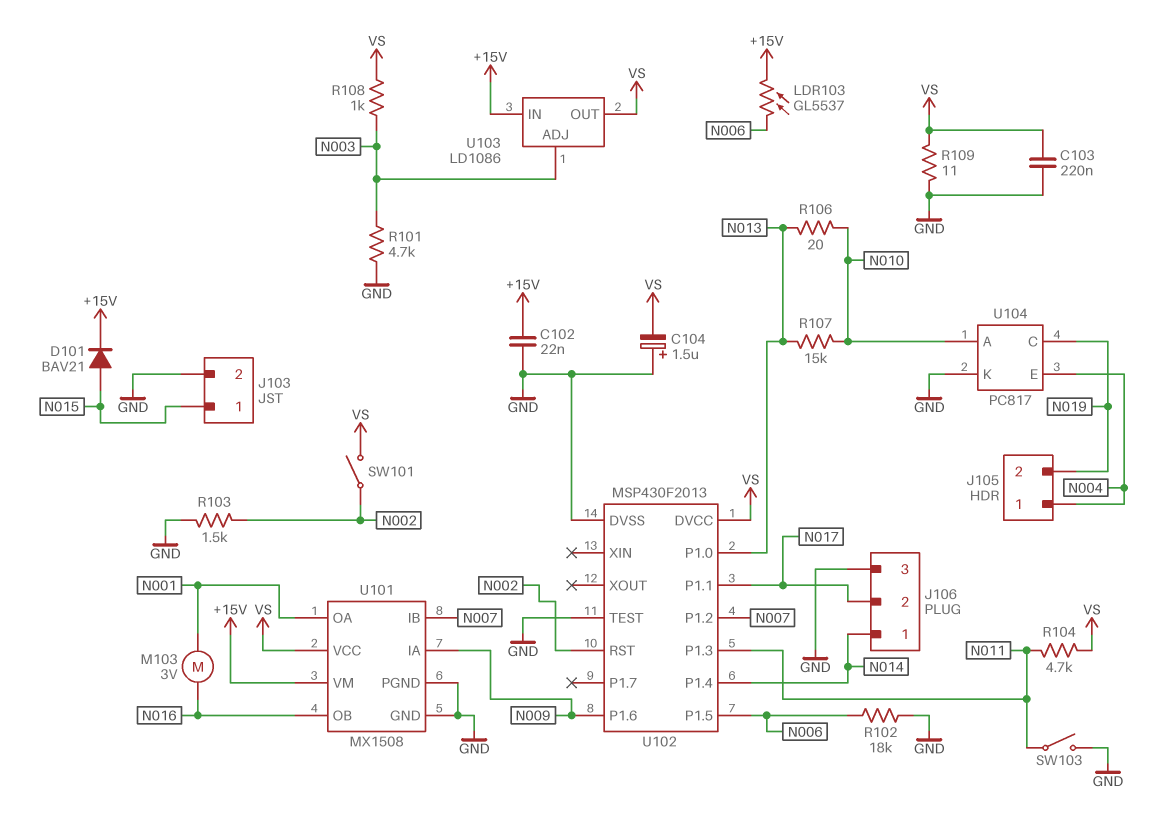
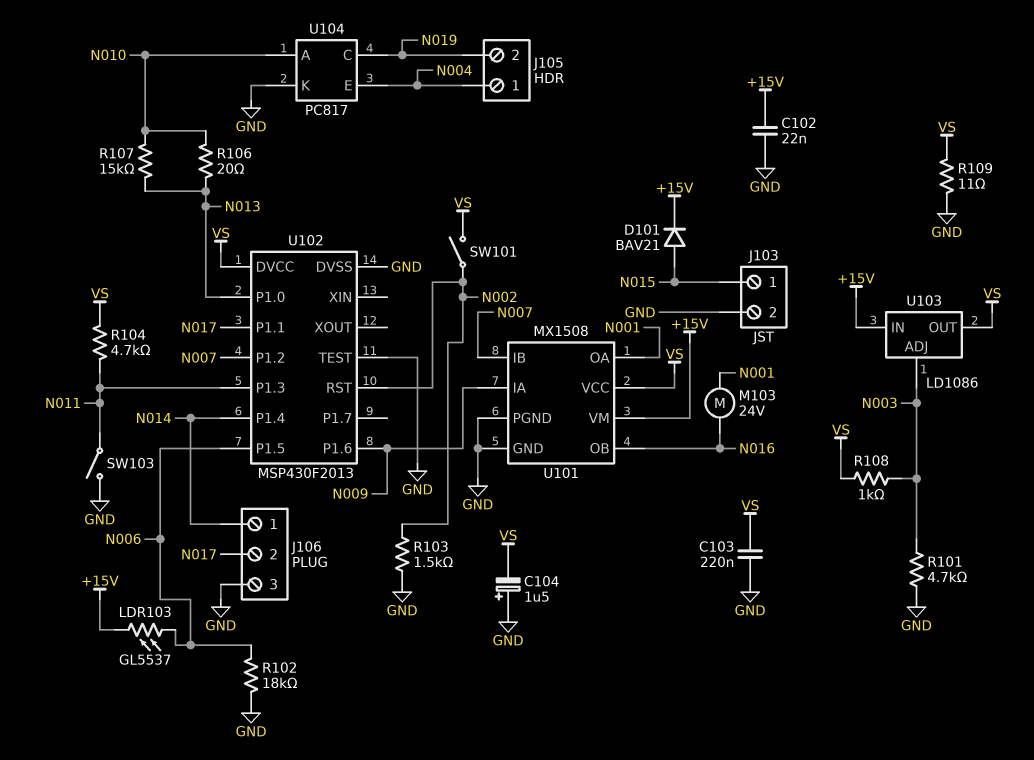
M103: motor 3V (N001, N016) -> motor 24V (N001, N016)

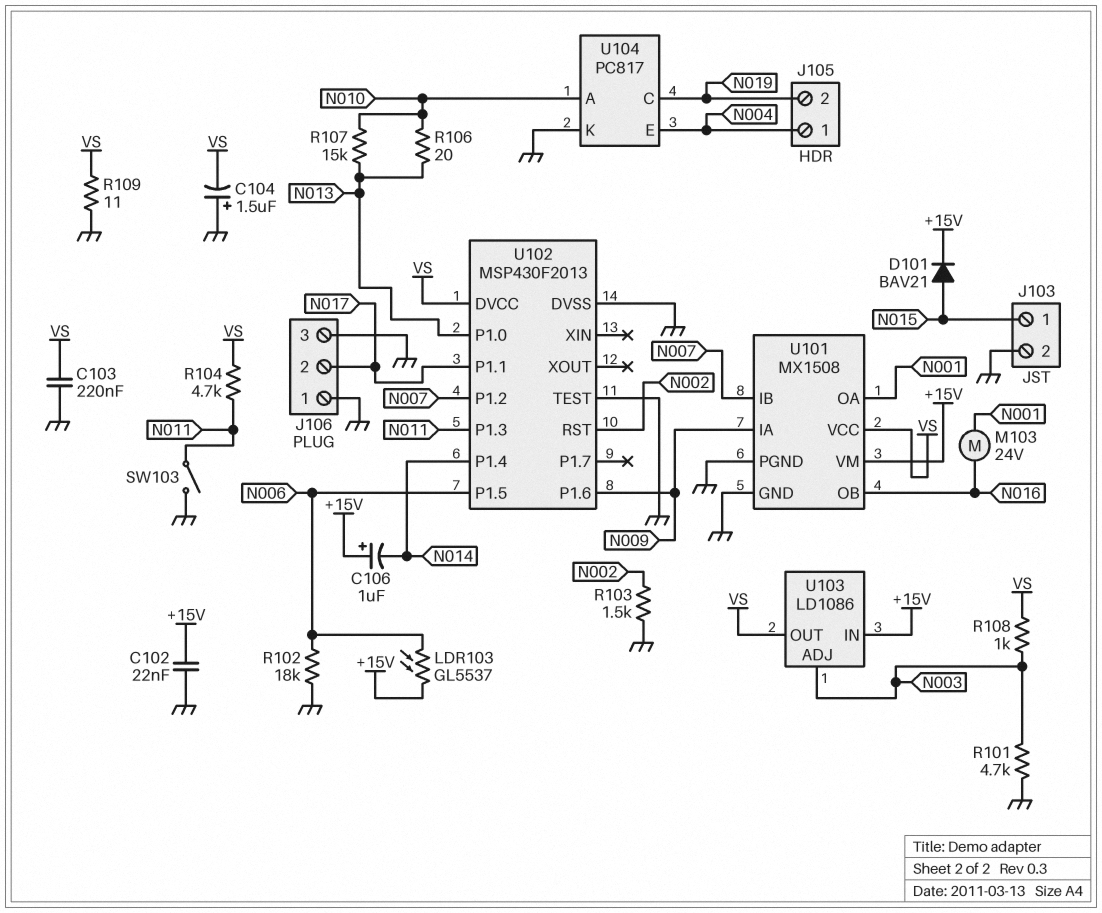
C106: none -> 1uF (plus +15V, minus N014)
J106 pin 1: N014 -> GND
SW101: switch (N002, VS) -> none

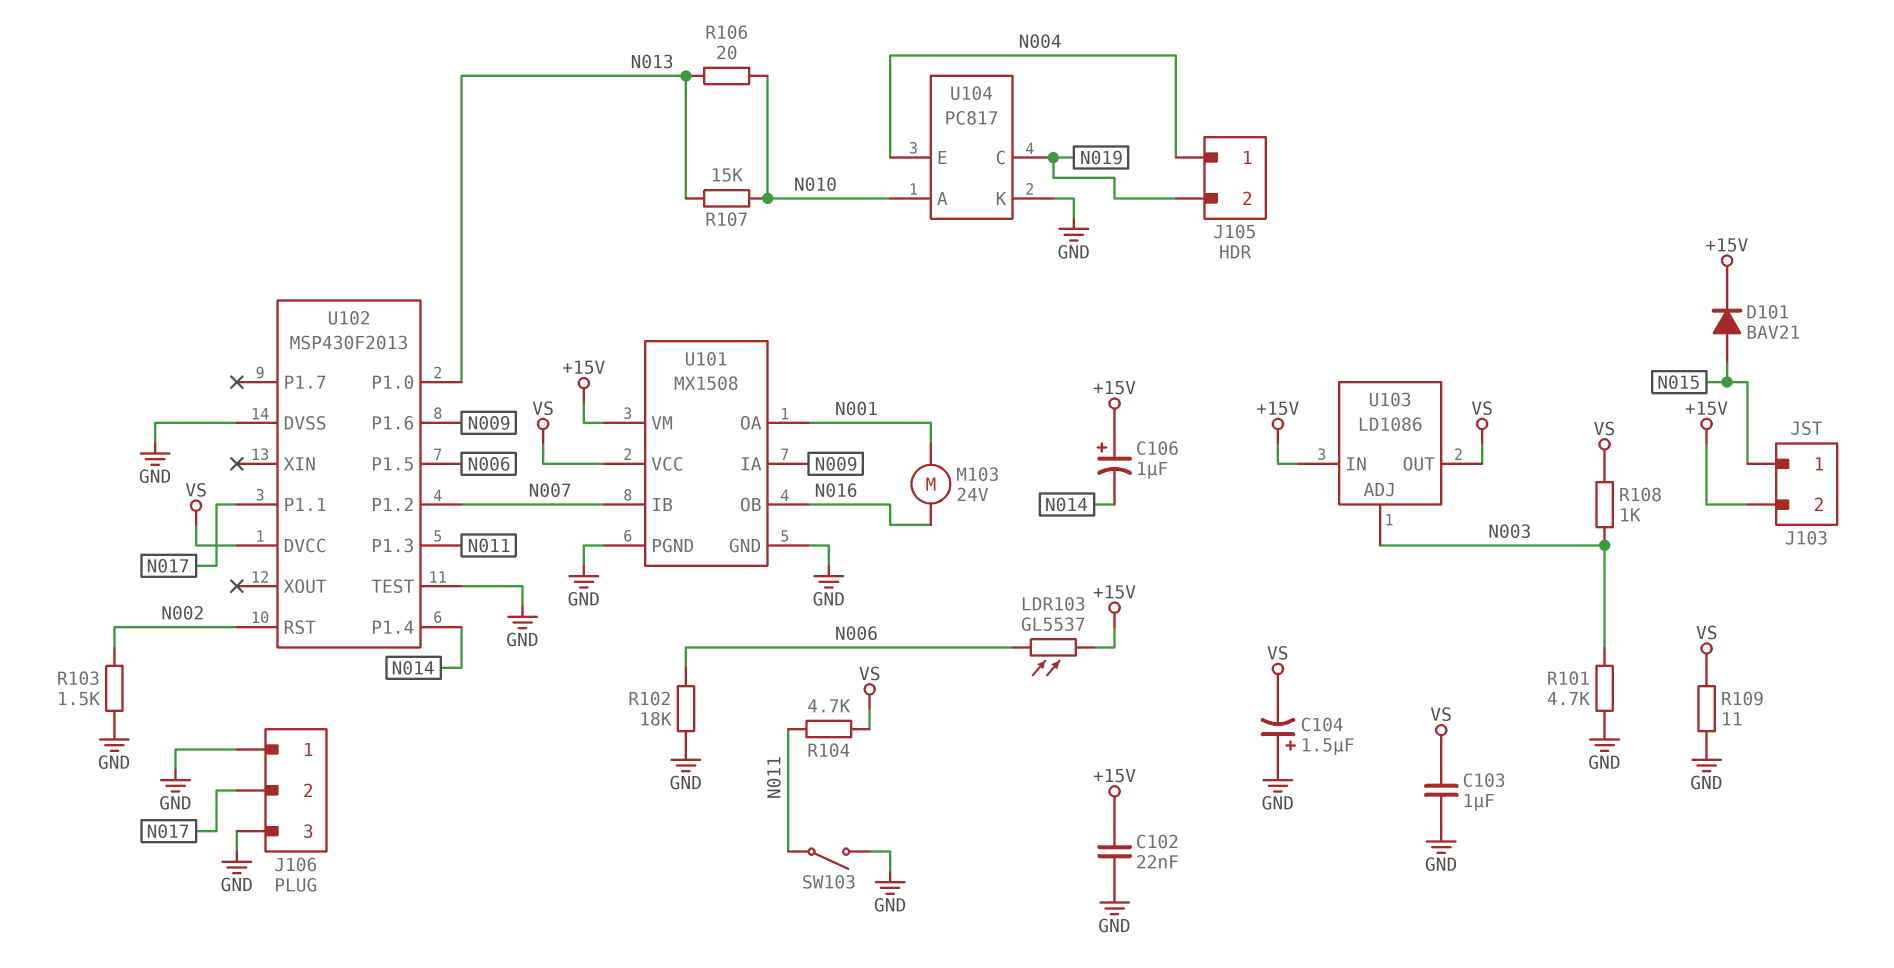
C103: 220nF (GND, VS) -> 1uF (GND, VS)
J103 pin 2: GND -> +15V

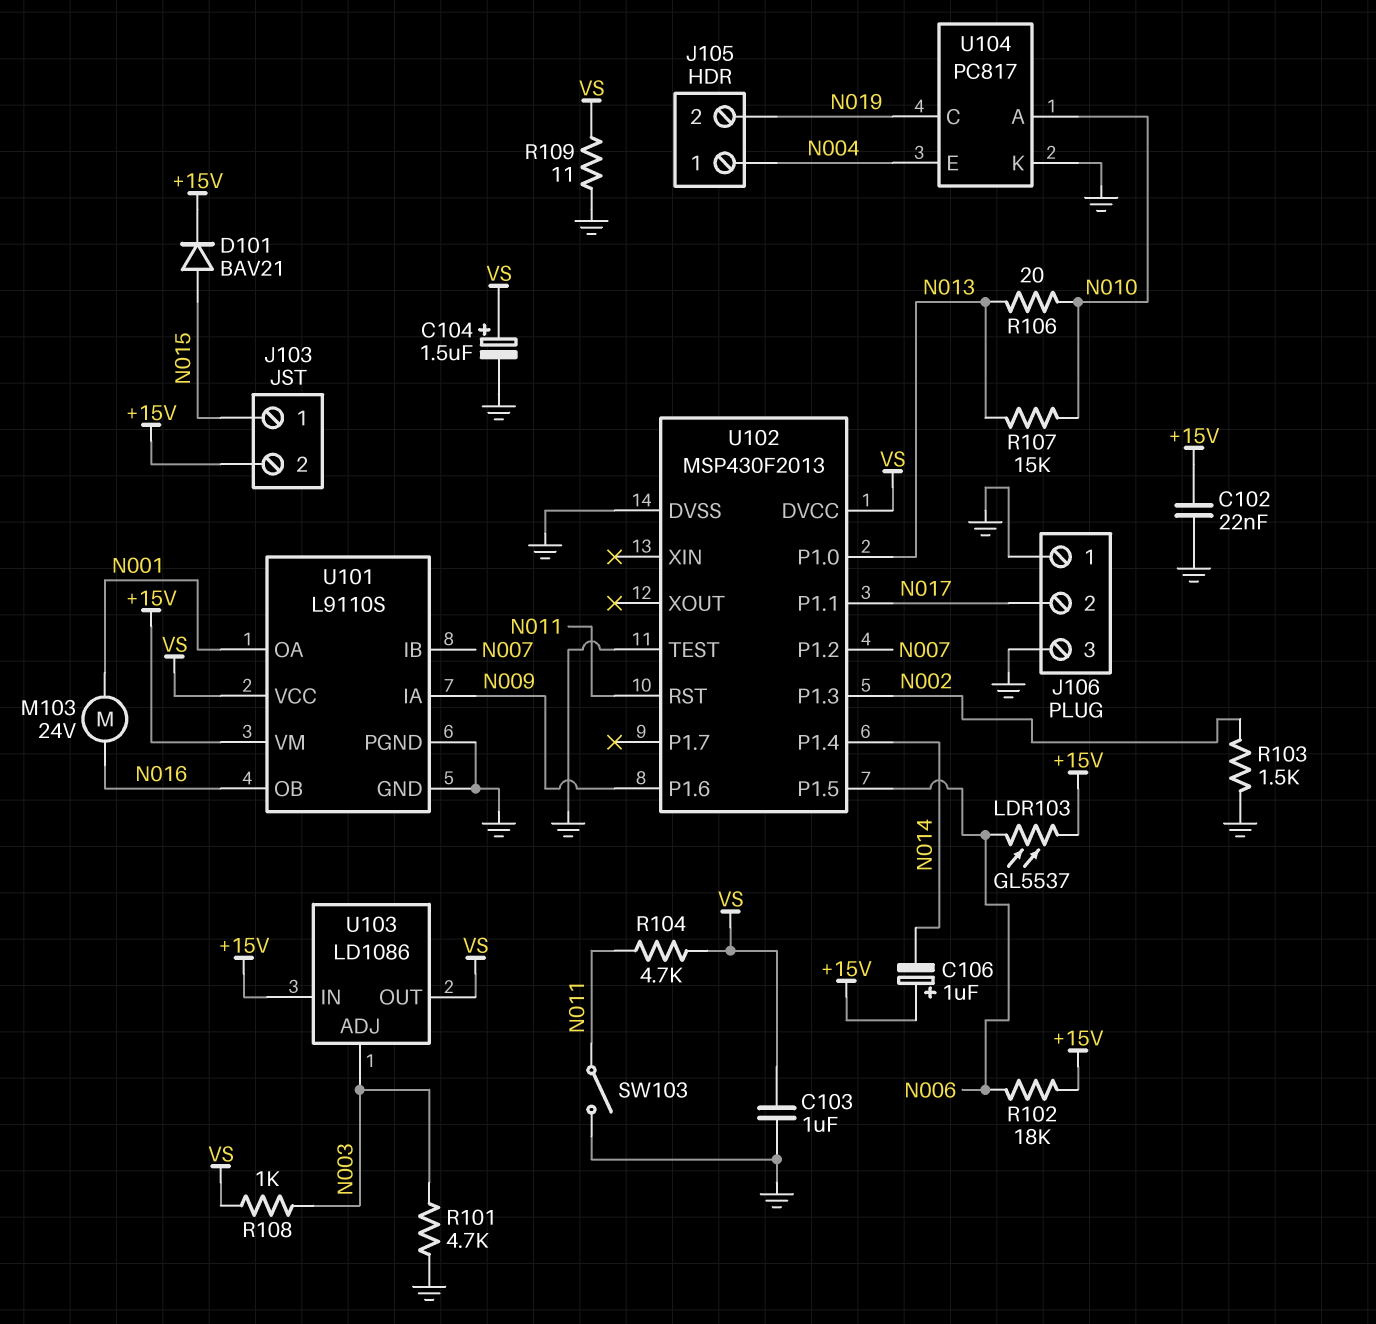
C104: 1.5uF (plus GND, minus VS) -> 1.5uF (plus VS, minus GND)
R102: 18k (GND, N006) -> 18k (+15V, N006)
U101: MX1508 -> L9110S
U102 pin P1.3: N011 -> N002
U102 pin RST: N002 -> N011

